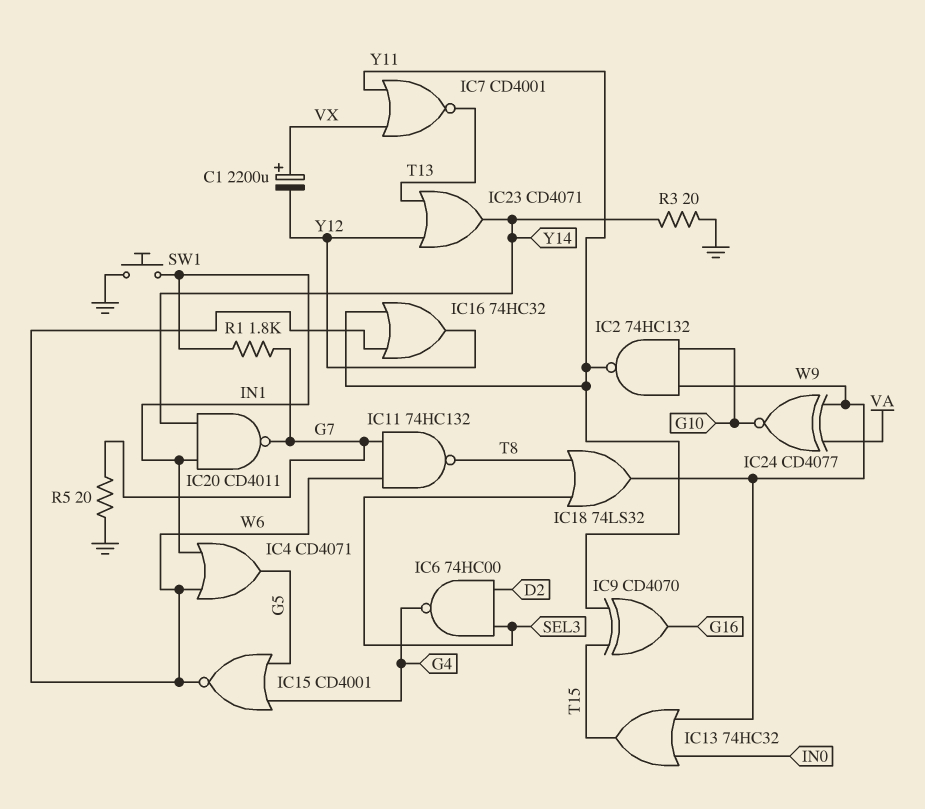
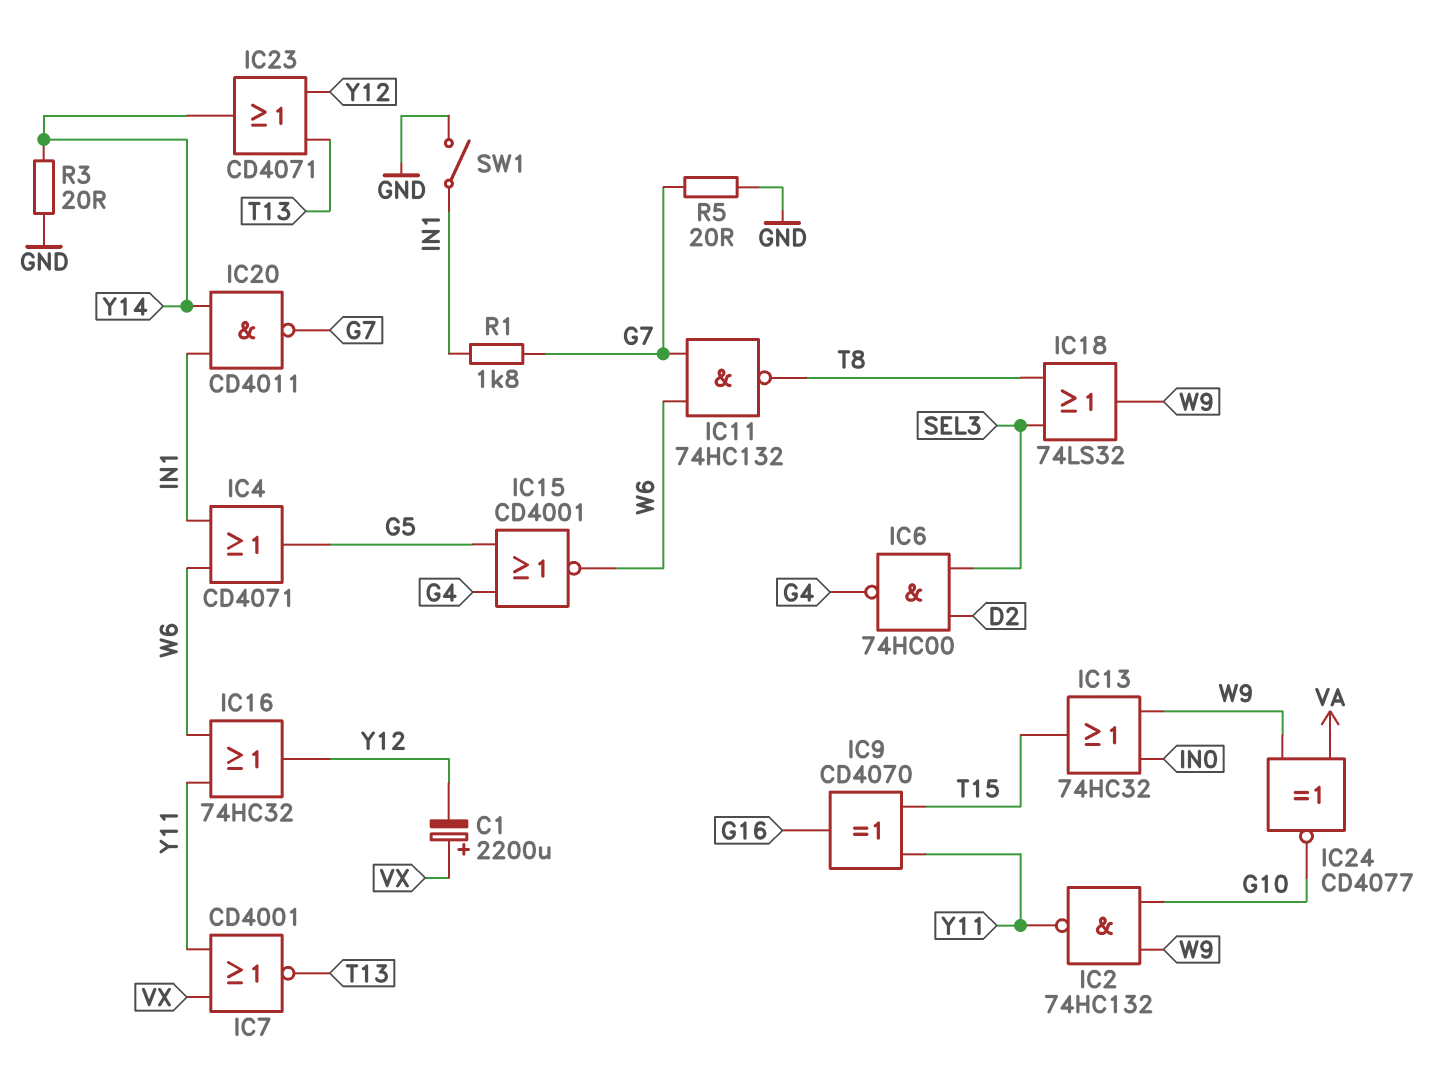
SW1: button (GND, IN1) -> switch (GND, IN1)

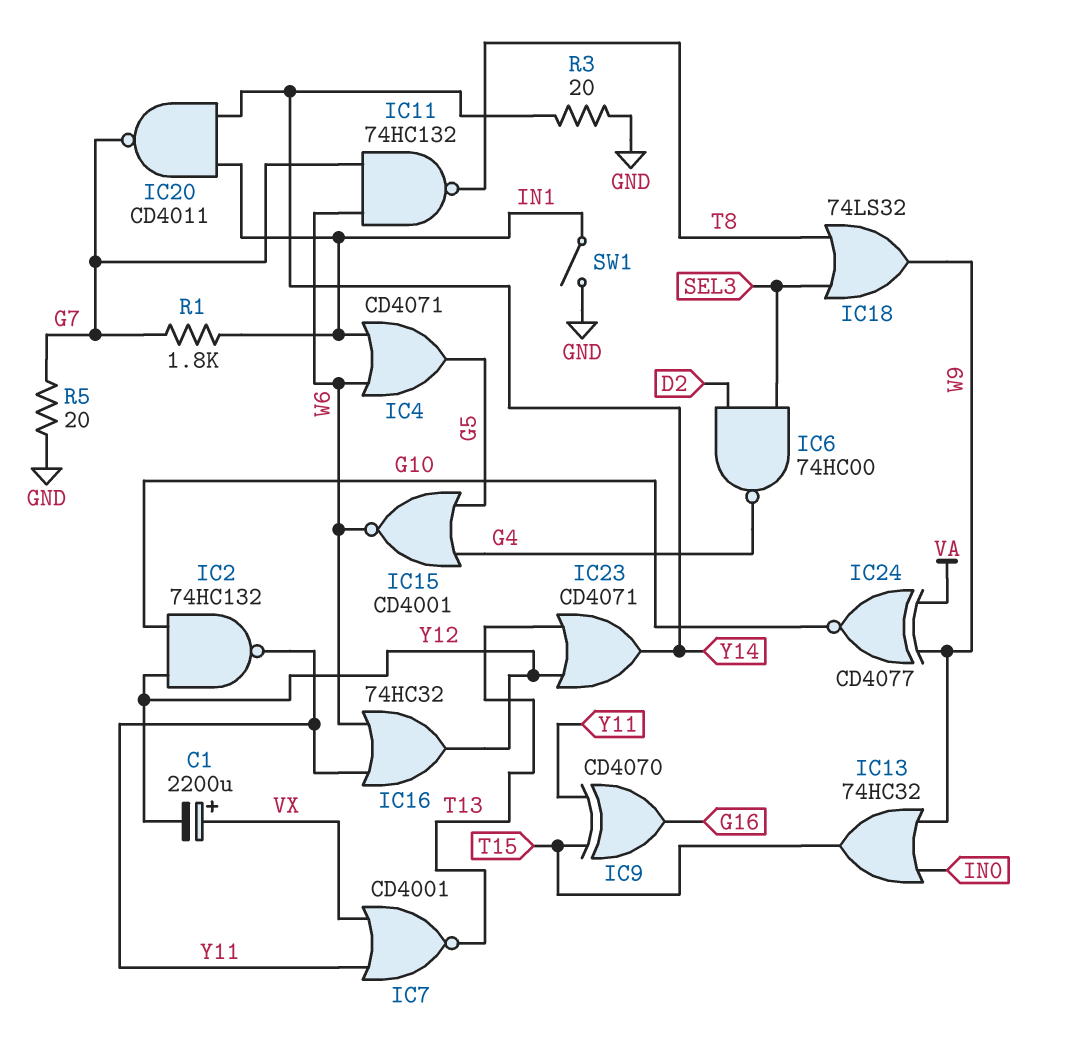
IC2: NAND 74HC132 (in G10, in W9, out Y11) -> NAND 74HC132 (in G10, in Y12, out Y11)

